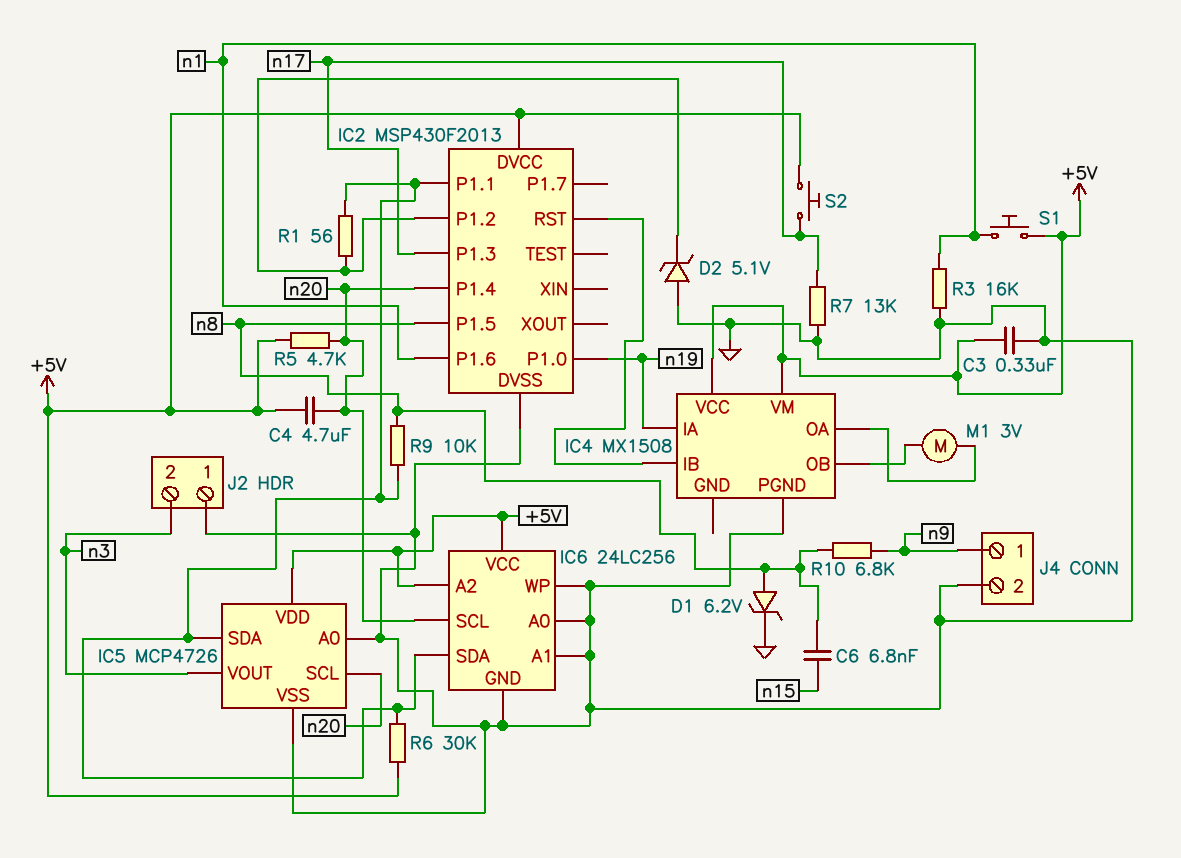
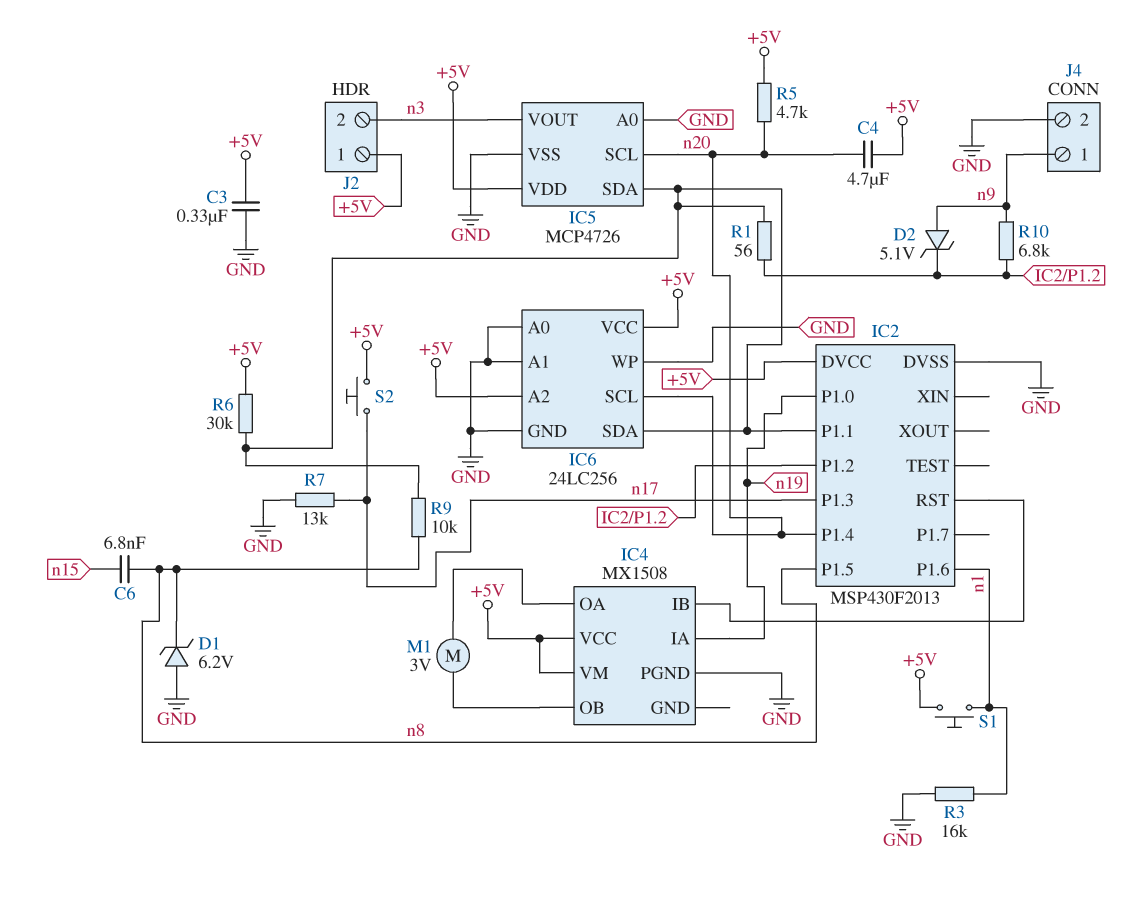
D1: zener 6.2V (A n8, K GND) -> zener 6.2V (A GND, K n8)
D2: zener 5.1V (A GND, K IC2/P1.2) -> zener 5.1V (A n9, K IC2/P1.2)
J2 pin 1: GND -> +5V
R10: 6.8k (n8, n9) -> 6.8k (IC2/P1.2, n9)

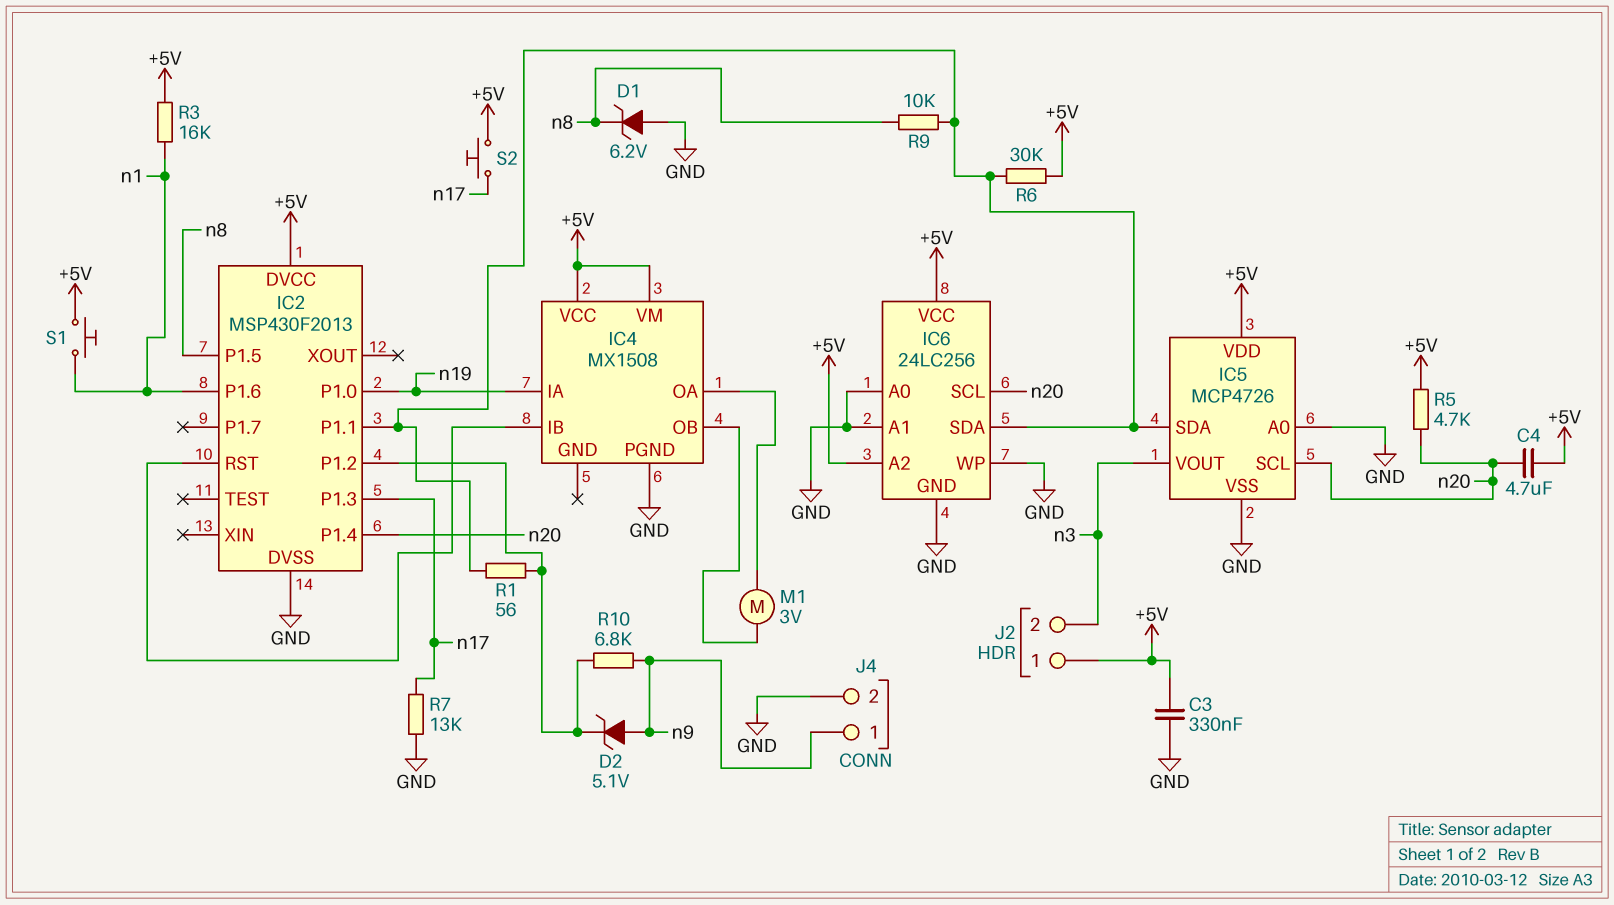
C6: 6.8nF (n8, n15) -> none
R3: 16k (GND, n1) -> 16k (+5V, n1)

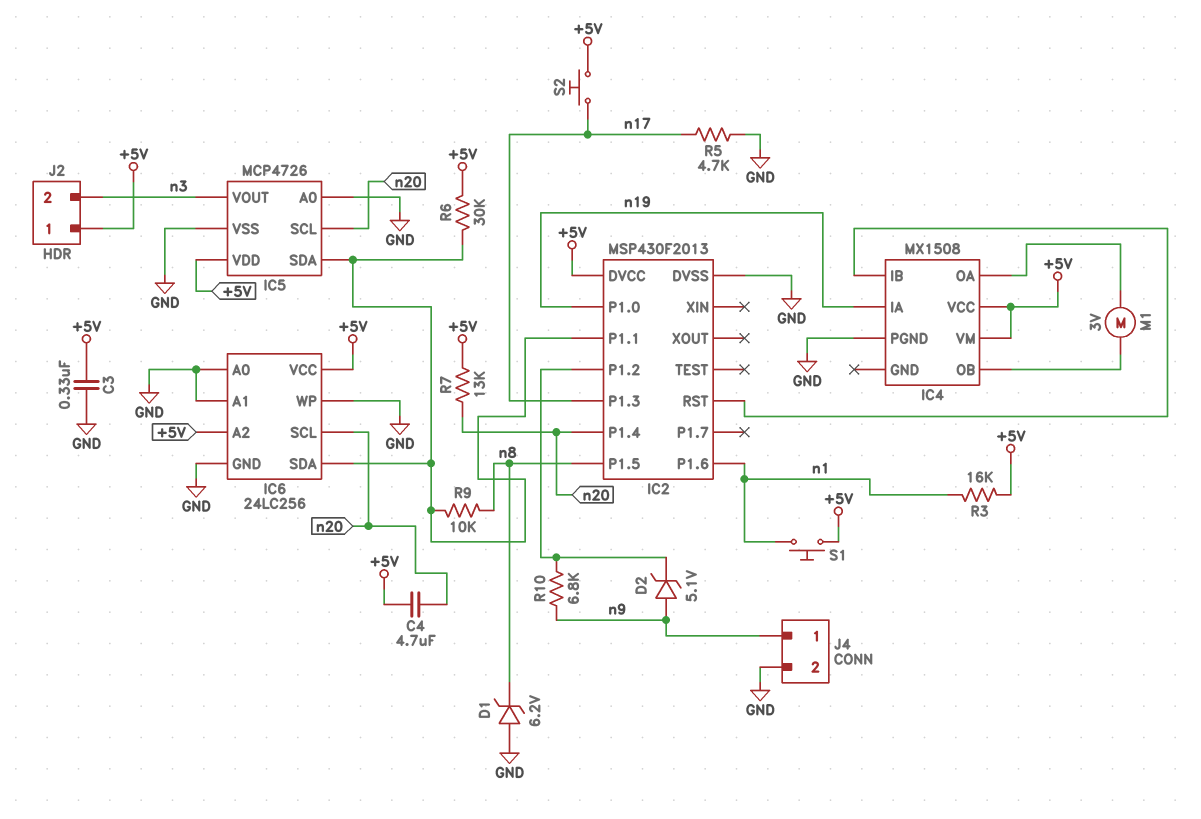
R1: 56 (IC2/P1.1, IC2/P1.2) -> none
R5: 4.7k (+5V, n20) -> 4.7k (GND, n17)
R7: 13k (GND, n17) -> 13k (+5V, n20)

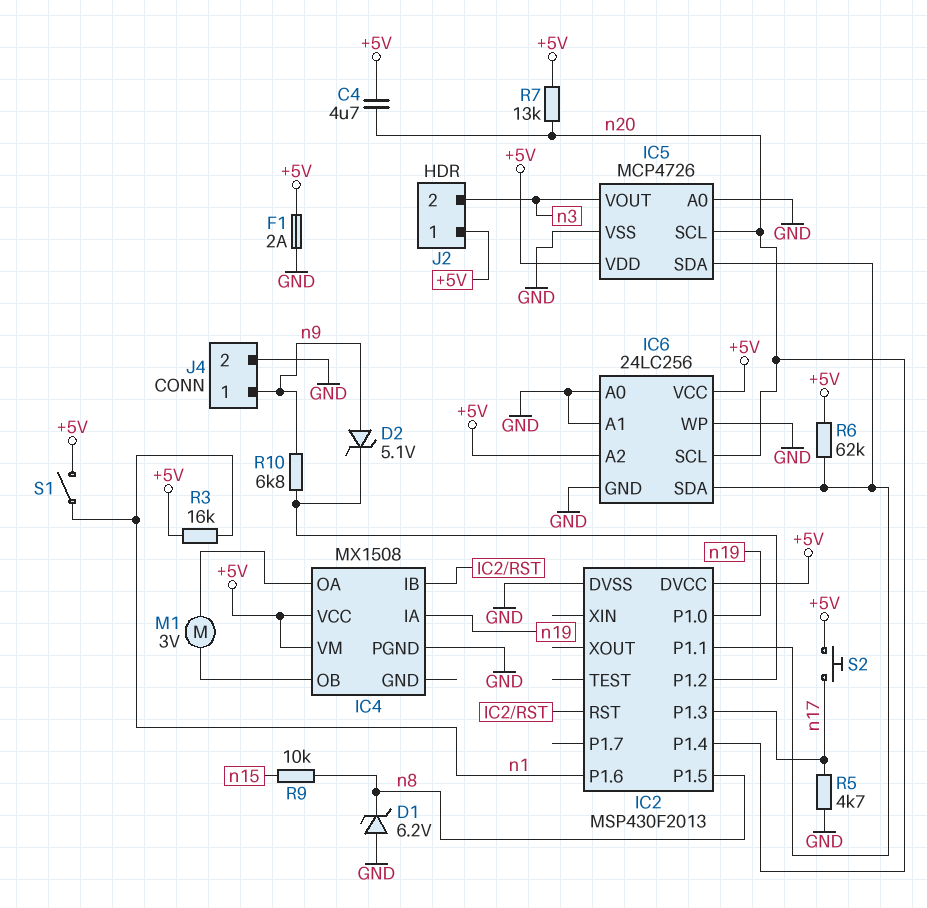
C3: 330nF (+5V, GND) -> none
F1: none -> 2A (+5V, GND)
R6: 30k (+5V, IC2/P1.1) -> 62k (+5V, IC2/P1.1)
R9: 10k (IC2/P1.1, n8) -> 10k (n8, n15)
S1: button (+5V, n1) -> switch (+5V, n1)

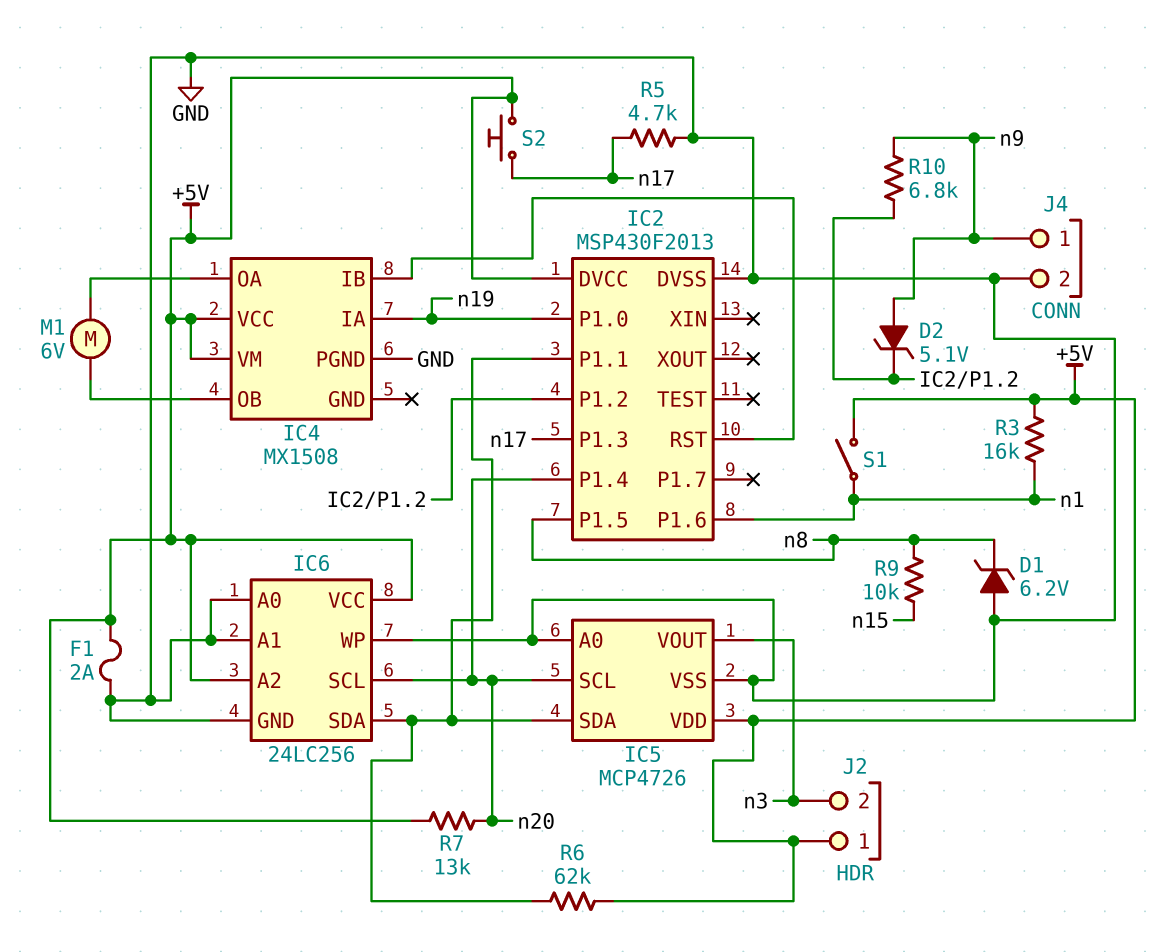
C4: 4.7uF (+5V, n20) -> none
M1: motor 3V (IC4/OA, IC4/OB) -> motor 6V (IC4/OA, IC4/OB)

